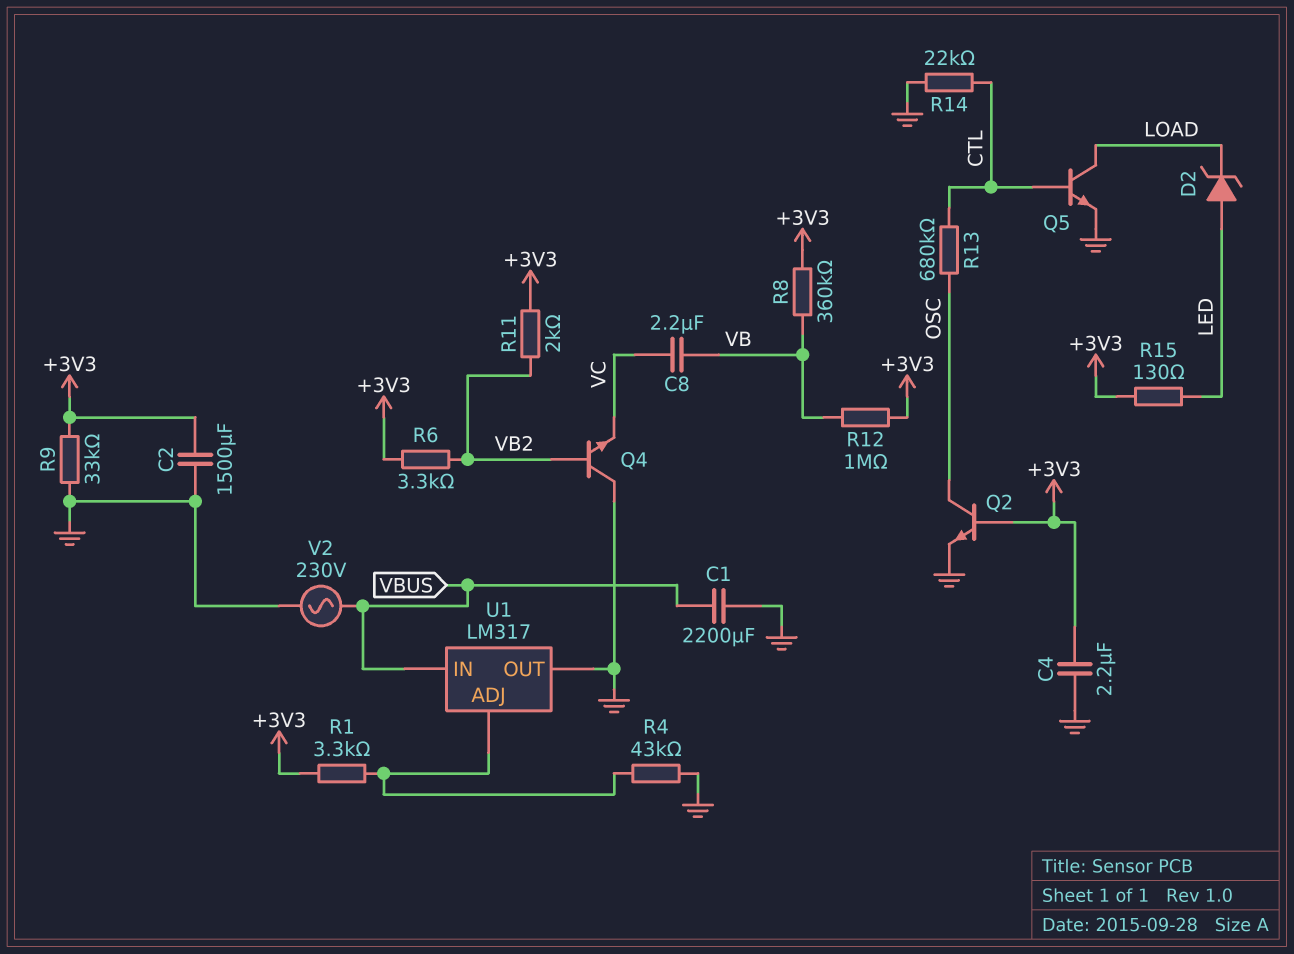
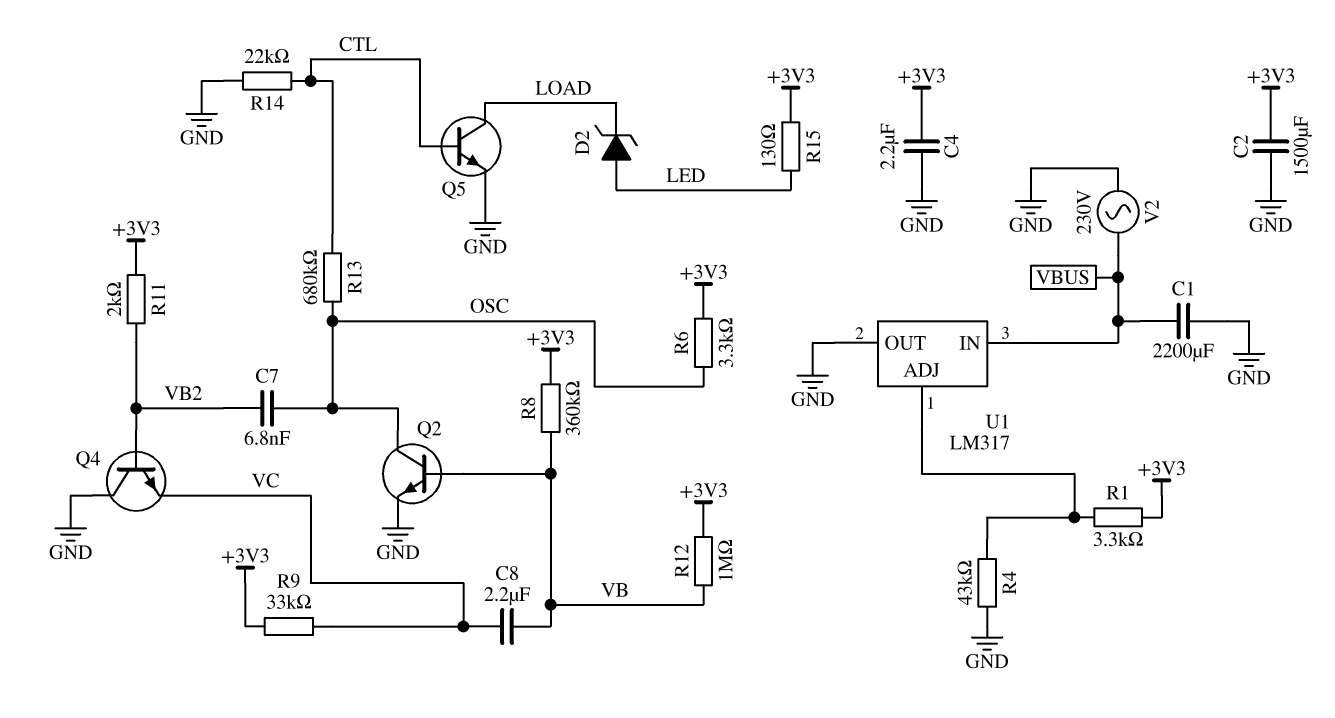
C7: none -> 6.8nF (OSC, VB2)
Q2: NPN (B +3V3, C OSC, E GND) -> NPN (B VB, C OSC, E GND)
R6: 3.3k (+3V3, VB2) -> 3.3k (+3V3, OSC)
R9: 33k (+3V3, GND) -> 33k (+3V3, VC)

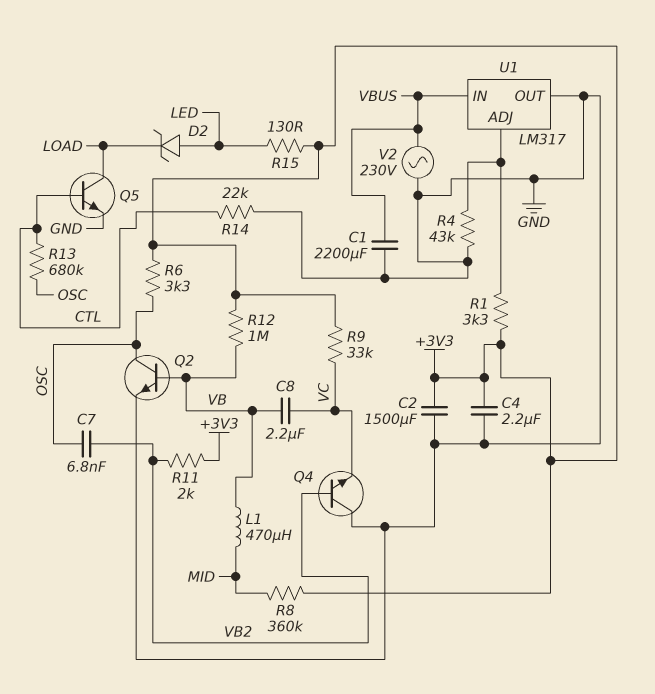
L1: none -> 470uH (MID, VB)
R8: 360k (+3V3, VB) -> 360k (+3V3, MID)

